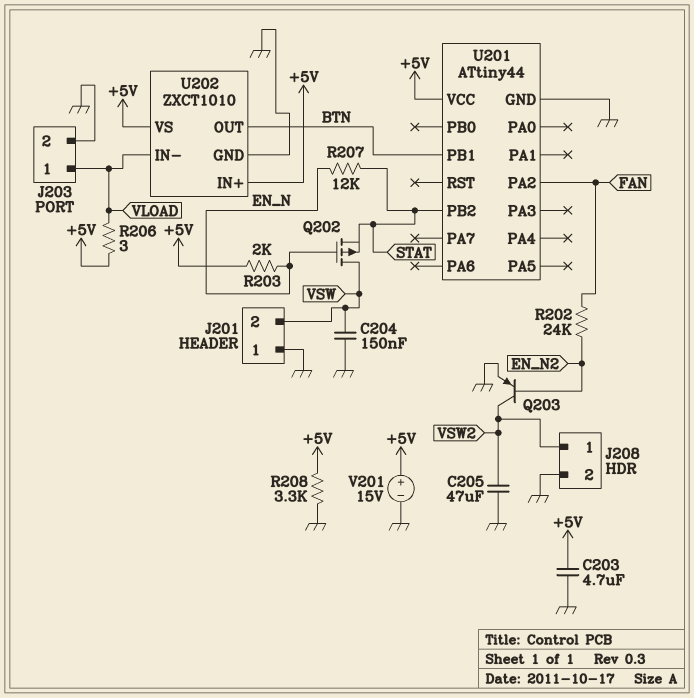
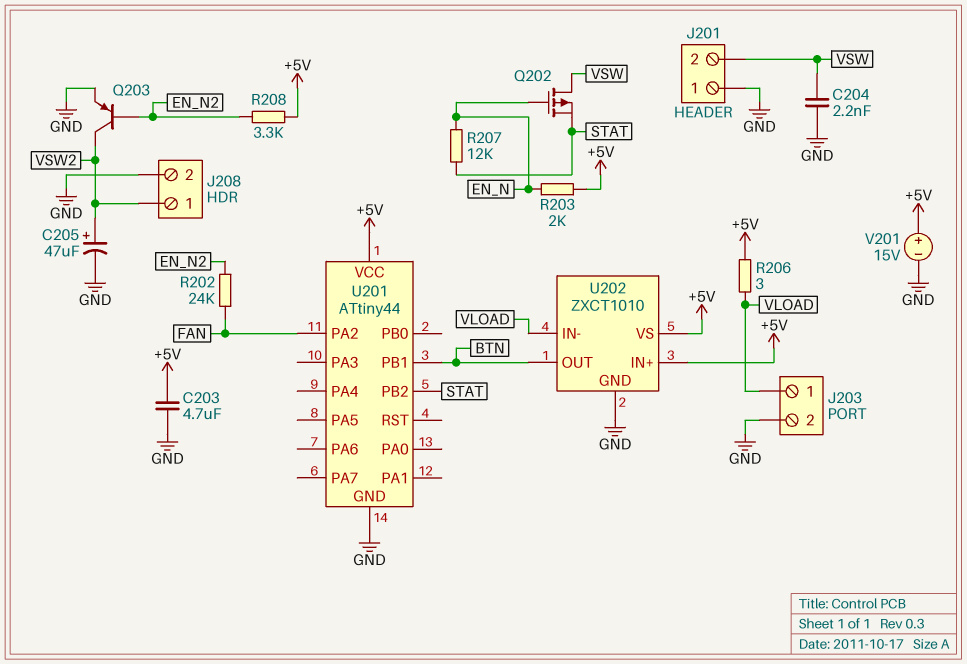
C204: 150nF (GND, VSW) -> 2.2nF (GND, VSW)
C205: 47uF (GND, VSW2) -> 47uF (plus VSW2, minus GND)
R208: 3.3k (+5V, GND) -> 3.3k (+5V, EN_N2)

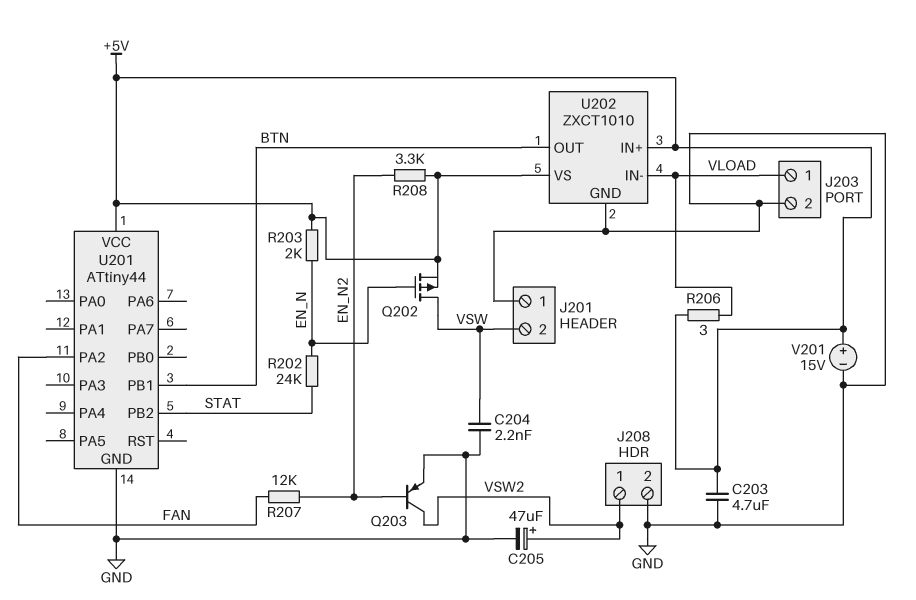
Q202: PMOS (G EN_N, D VSW, S STAT) -> PMOS (G EN_N, D VSW, S +5V)
R202: 24k (EN_N2, FAN) -> 24k (EN_N, STAT)
R207: 12k (EN_N, STAT) -> 12k (EN_N2, FAN)

